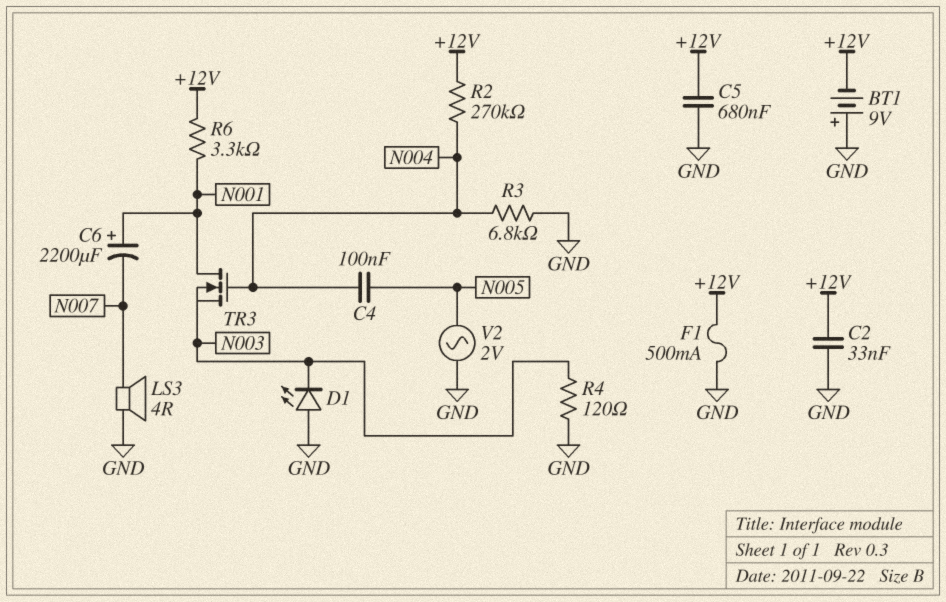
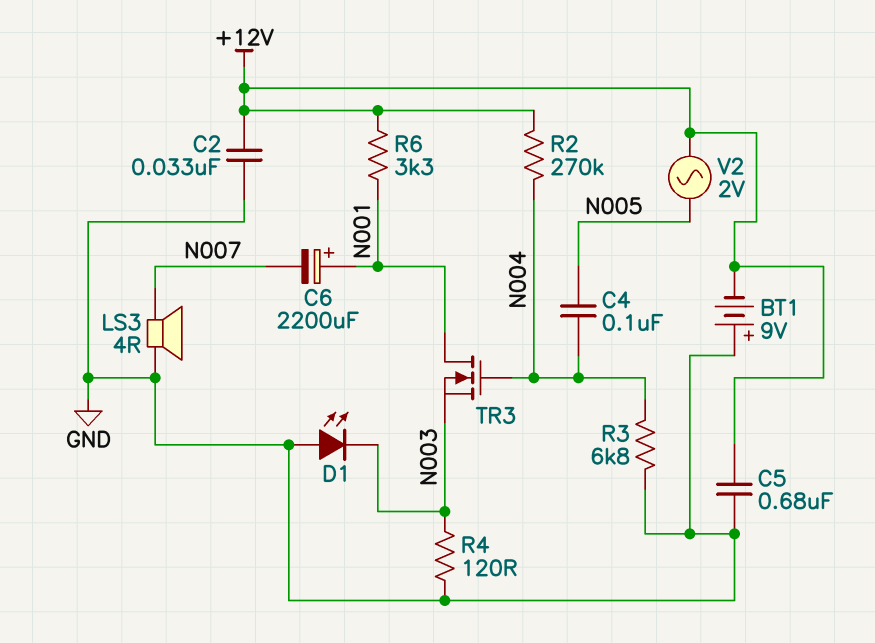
F1: 500mA (+12V, GND) -> none
V2: AC 2V (GND, N005) -> AC 2V (+12V, N005)

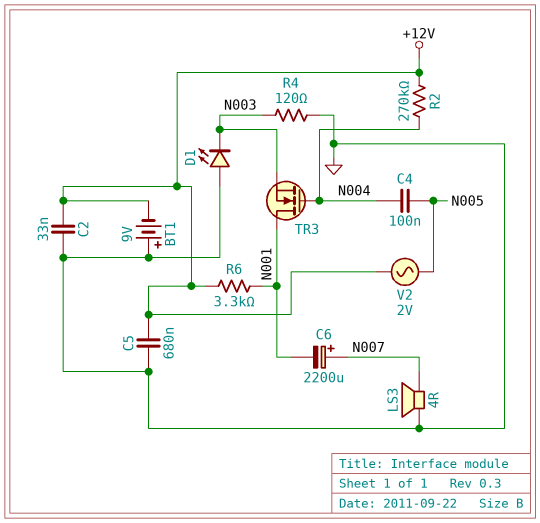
C6: 2200uF (plus N001, minus N007) -> 2200uF (plus N007, minus N001)
R3: 6.8k (GND, N004) -> none

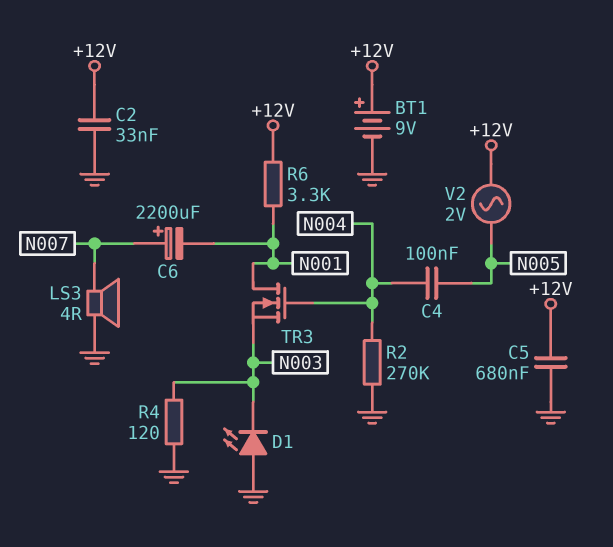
BT1: 9V (plus GND, minus +12V) -> 9V (plus +12V, minus GND)
R2: 270k (+12V, N004) -> 270k (GND, N004)

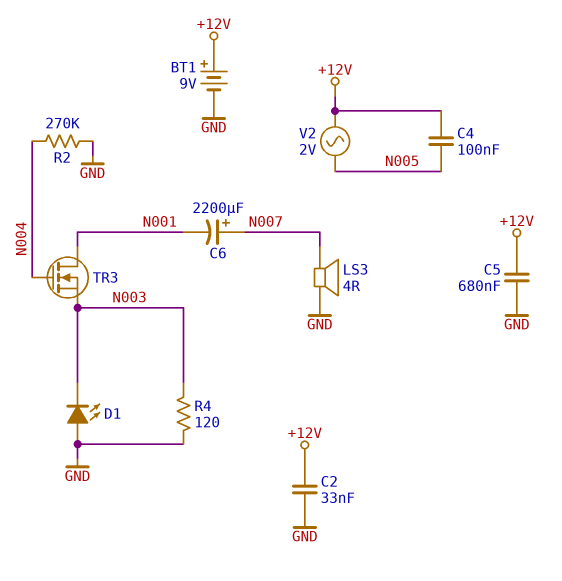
C4: 100nF (N004, N005) -> 100nF (+12V, N005)
R6: 3.3k (+12V, N001) -> none

